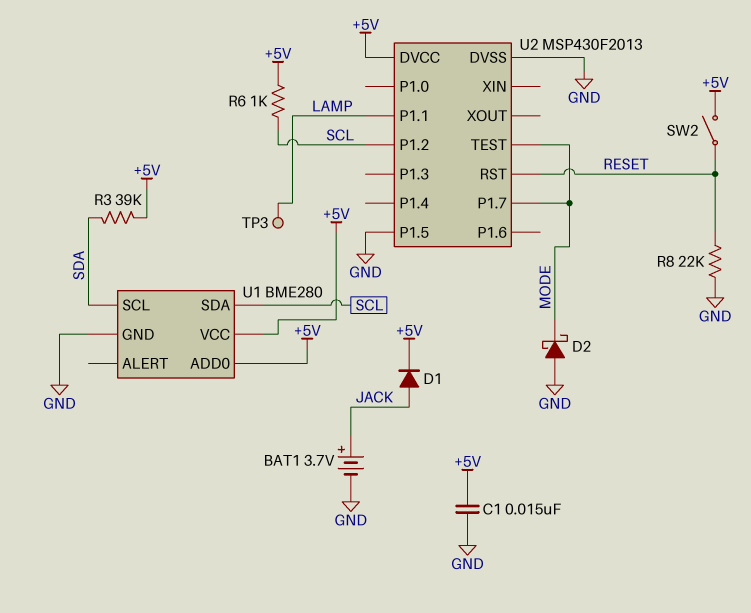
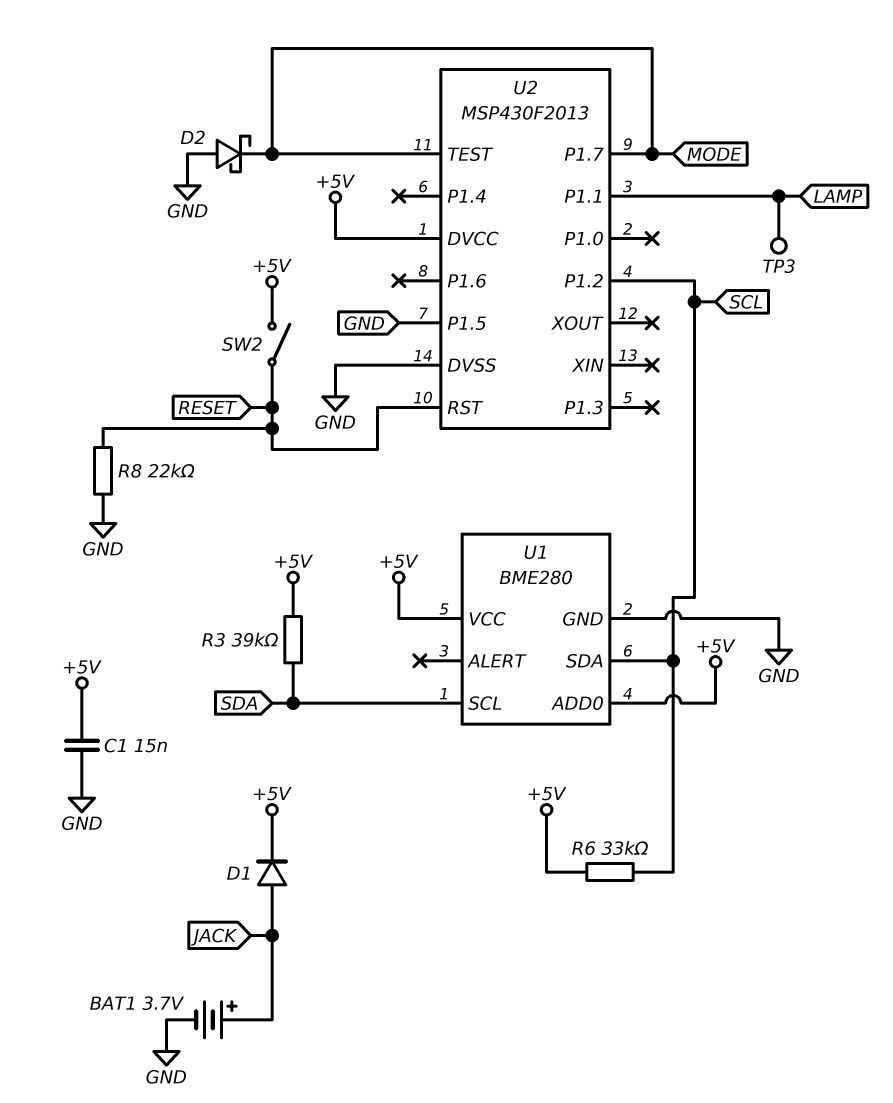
R6: 1k (+5V, SCL) -> 33k (+5V, SCL)

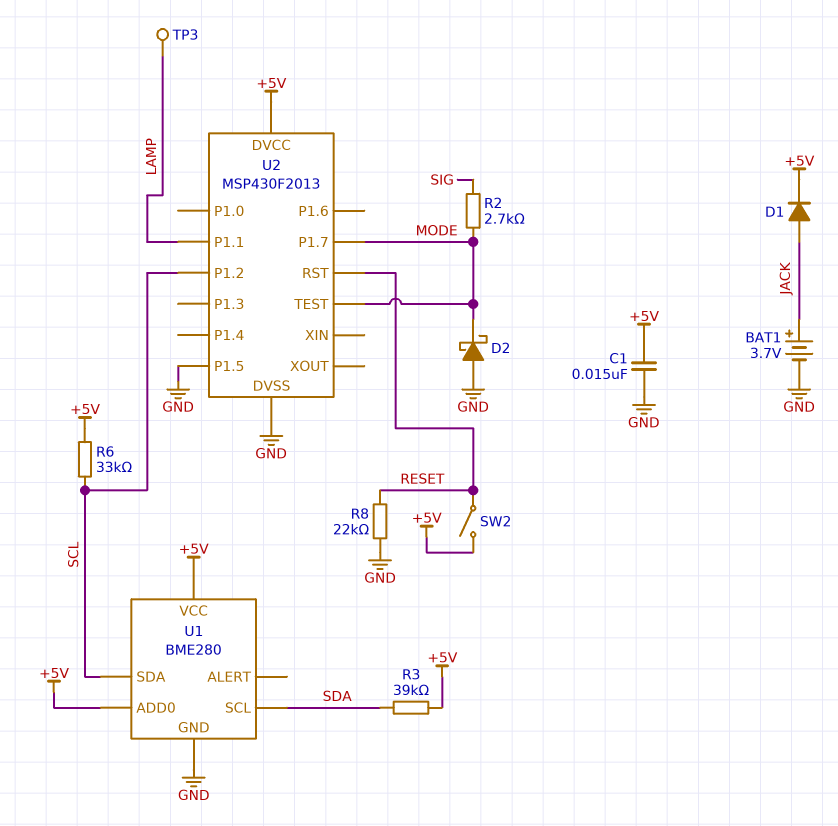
R2: none -> 2.7k (MODE, SIG)

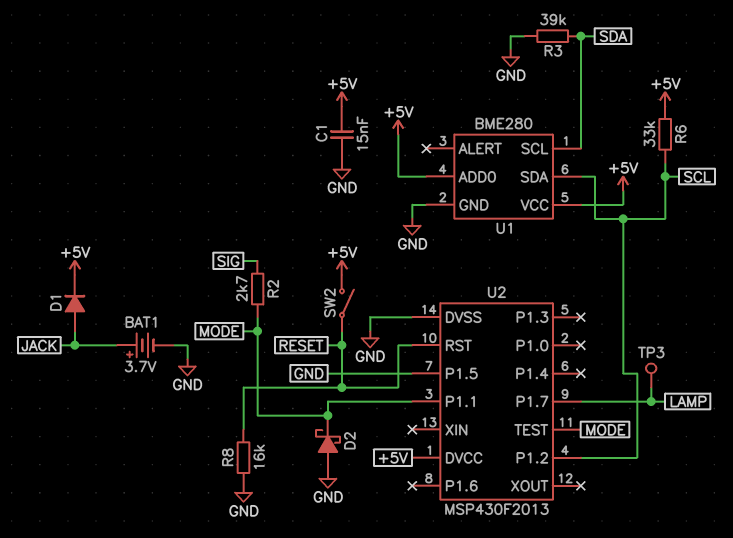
R3: 39k (+5V, SDA) -> 39k (GND, SDA)
R8: 22k (GND, RESET) -> 16k (GND, RESET)
U2 pin P1.1: LAMP -> MODE
U2 pin P1.7: MODE -> LAMP

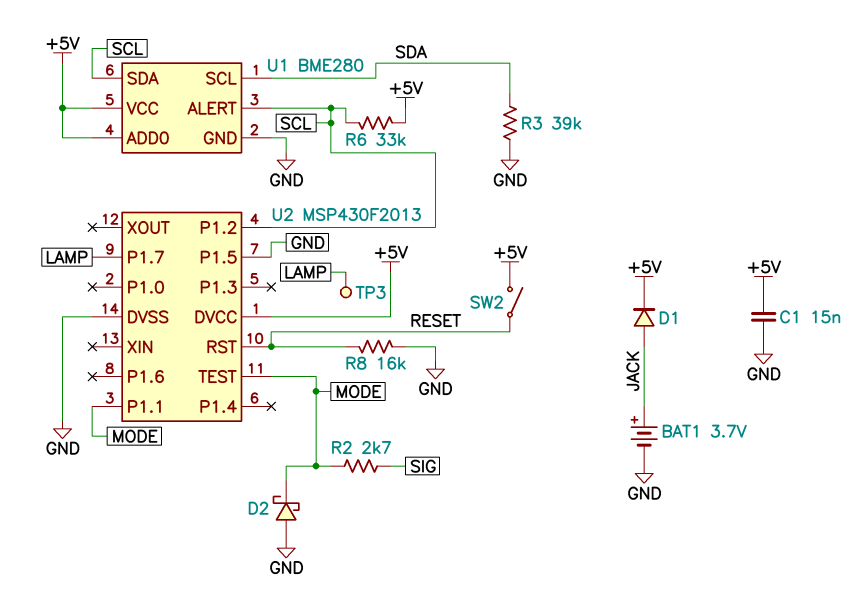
U1 pin ALERT: none -> SCL

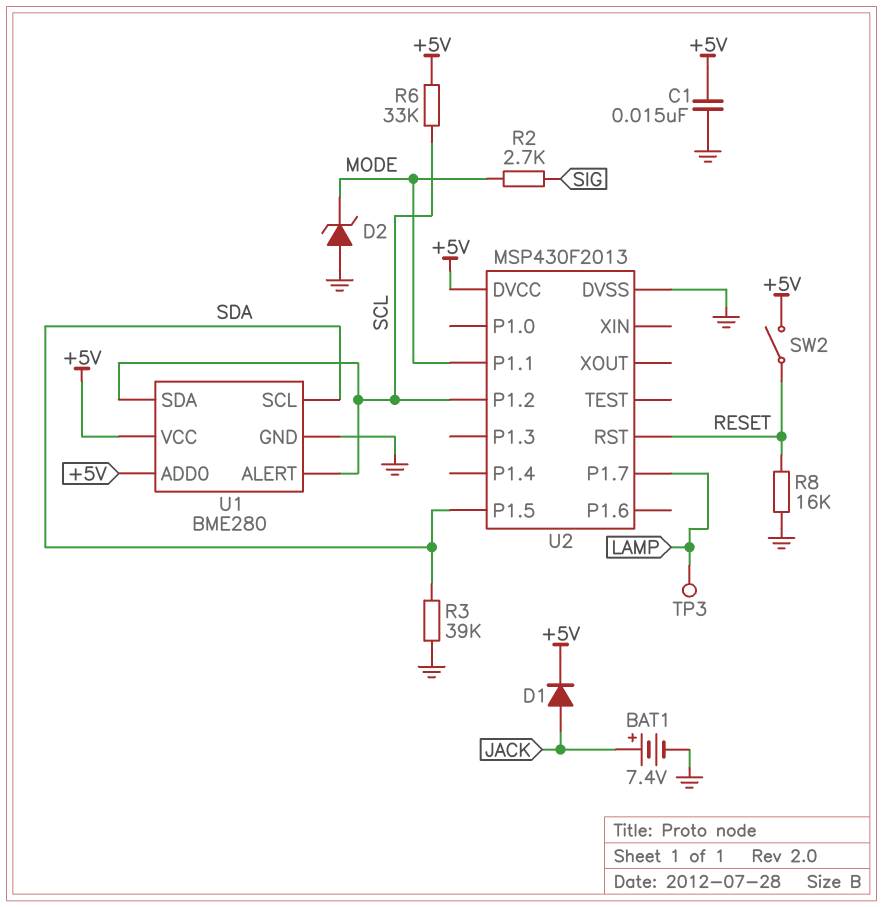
BAT1: 3.7V (plus JACK, minus GND) -> 7.4V (plus JACK, minus GND)
D2: schottky (A GND, K MODE) -> zener (A GND, K MODE)
U2 pin P1.5: GND -> SDA
U2 pin TEST: MODE -> none

